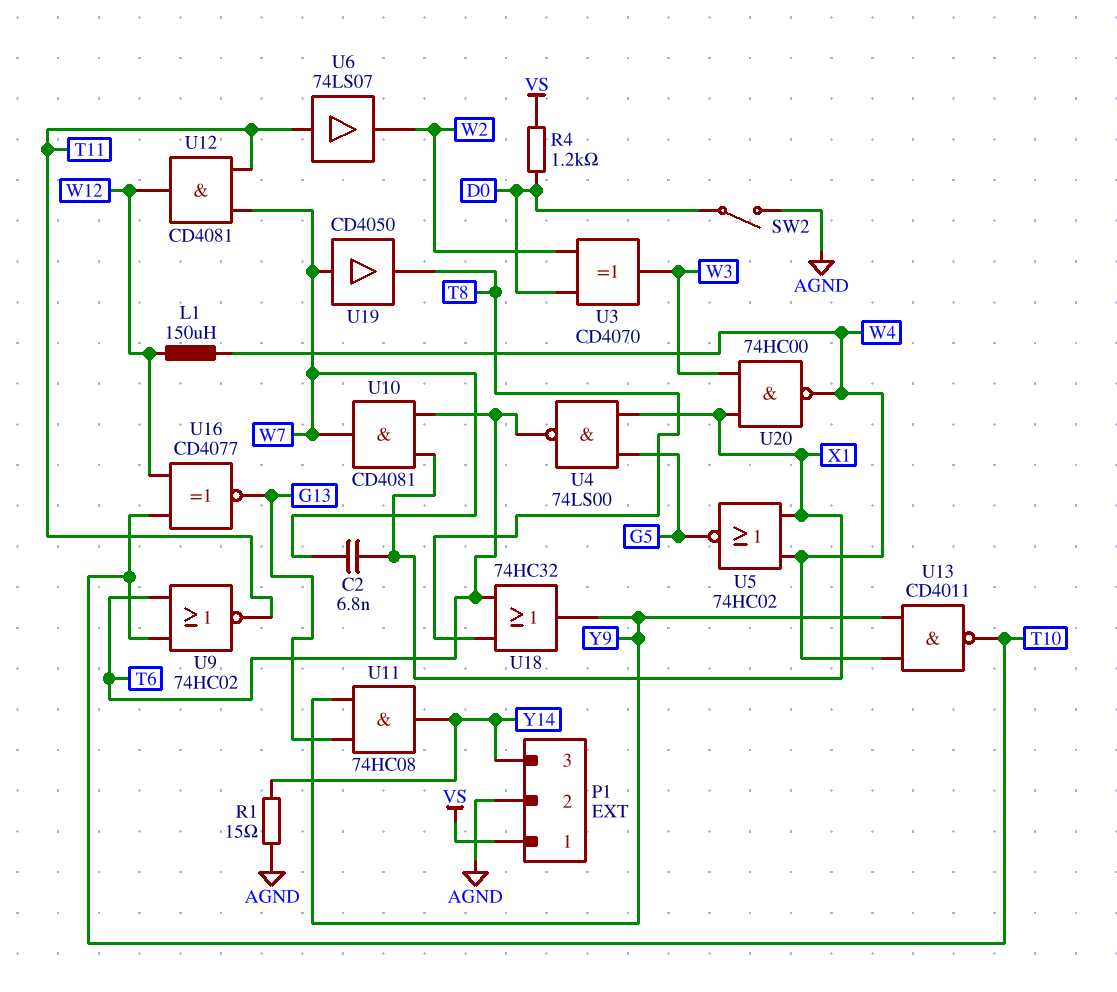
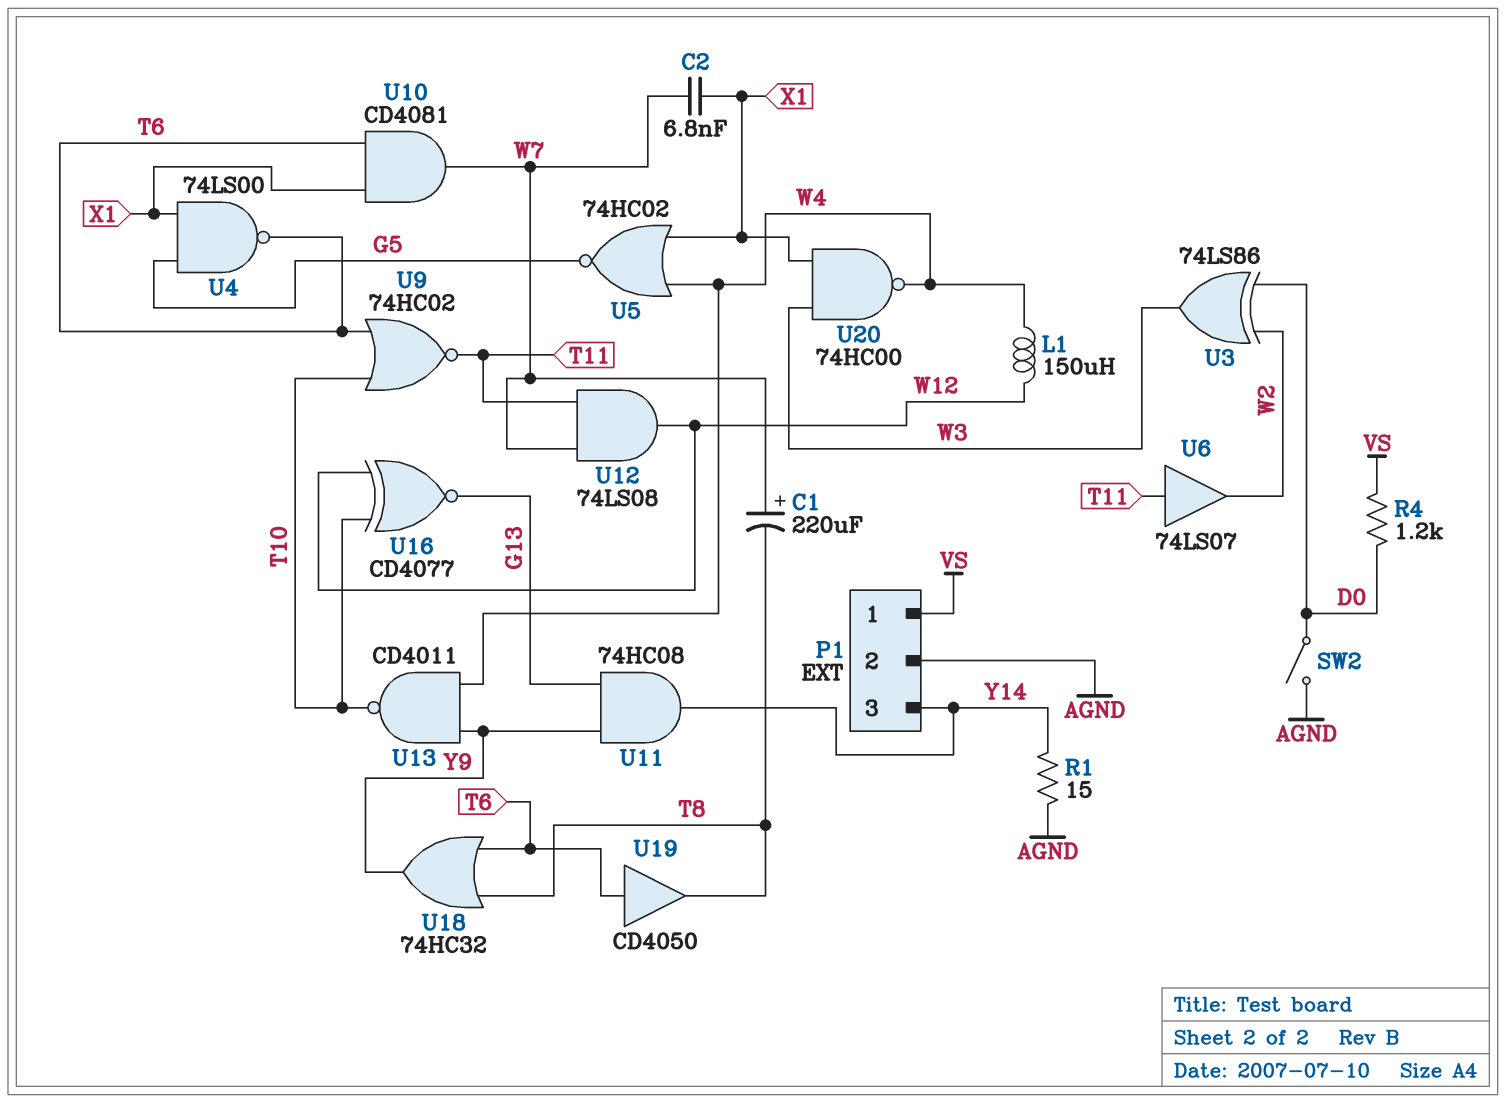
C1: none -> 220uF (plus W7, minus T8)
U3: XOR CD4070 (in D0, in W2, out W3) -> XOR 74LS86 (in D0, in W2, out W3)
U12: AND CD4081 (in T11, in W7, out W12) -> AND 74LS08 (in T11, in W7, out W12)
U19: buffer CD4050 (in W7, out T8) -> buffer CD4050 (in T6, out T8)

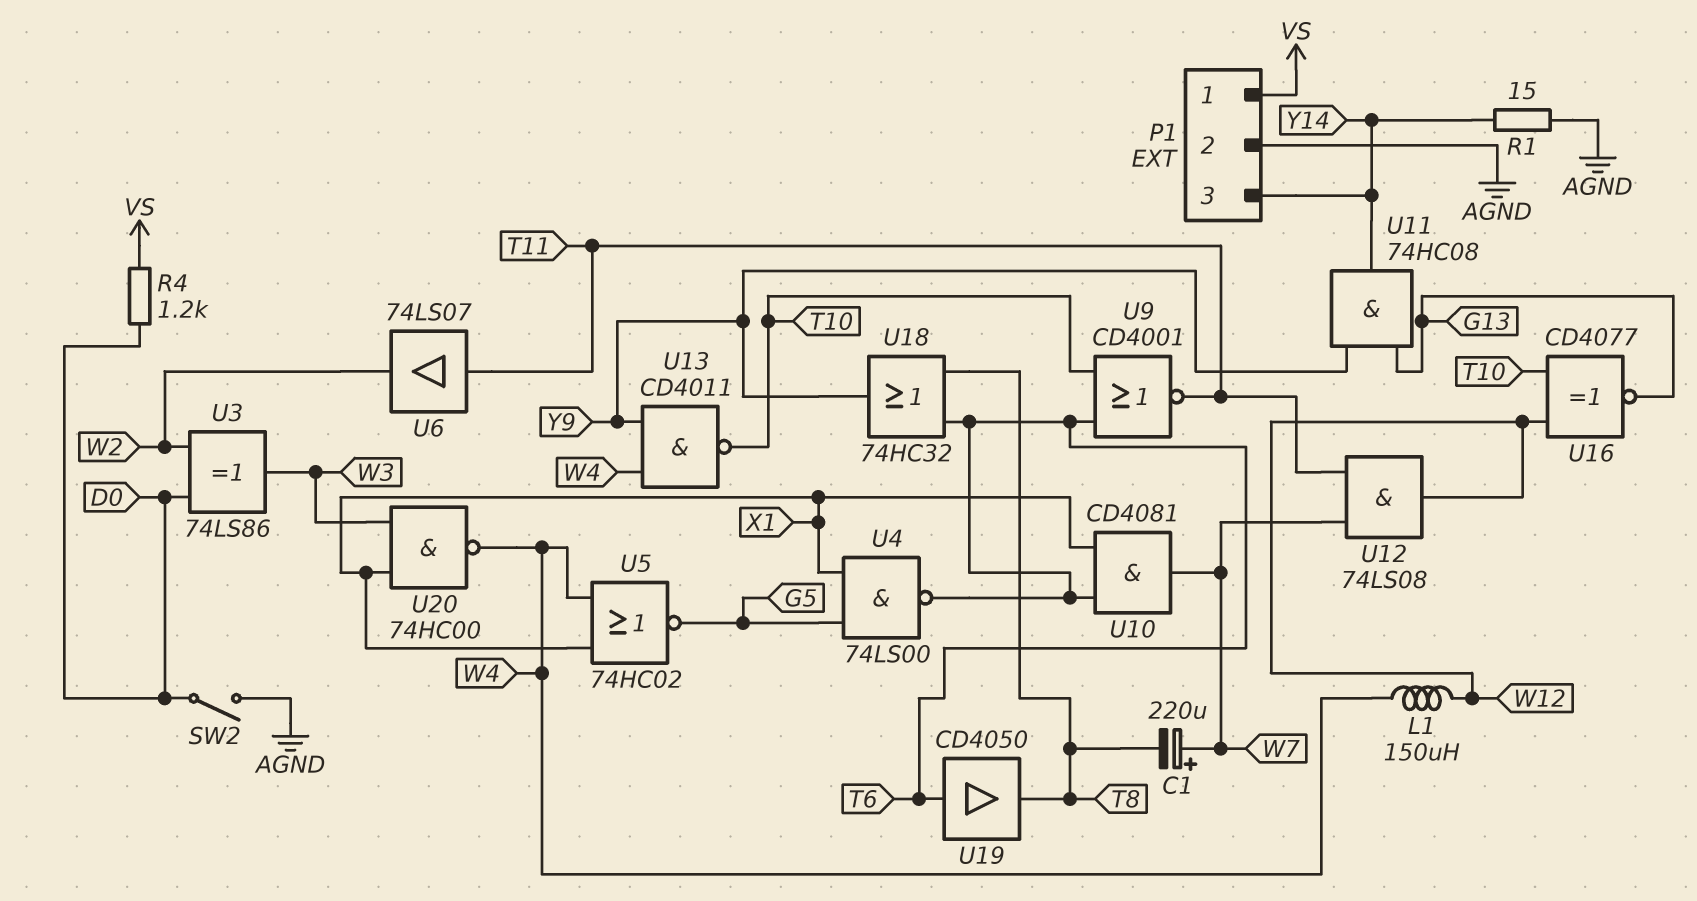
C2: 6.8nF (W7, X1) -> none
U9: NOR 74HC02 (in T6, in T10, out T11) -> NOR CD4001 (in T6, in T10, out T11)

